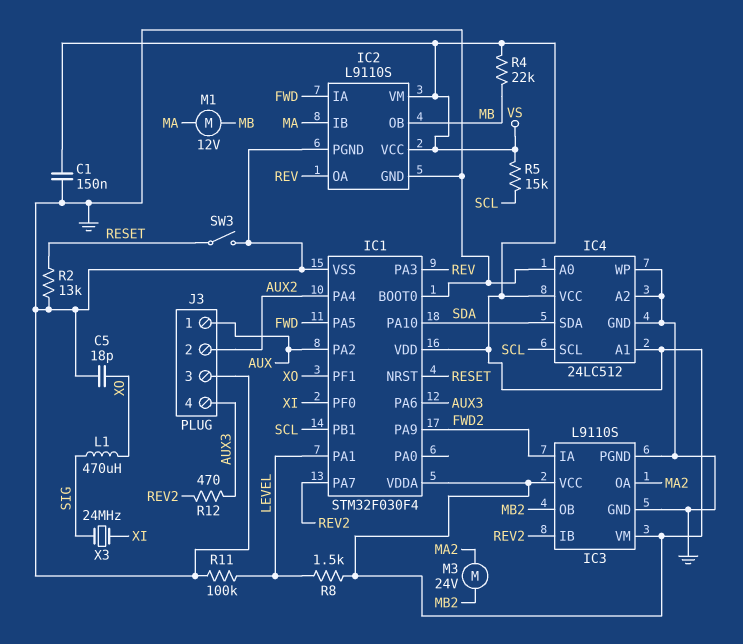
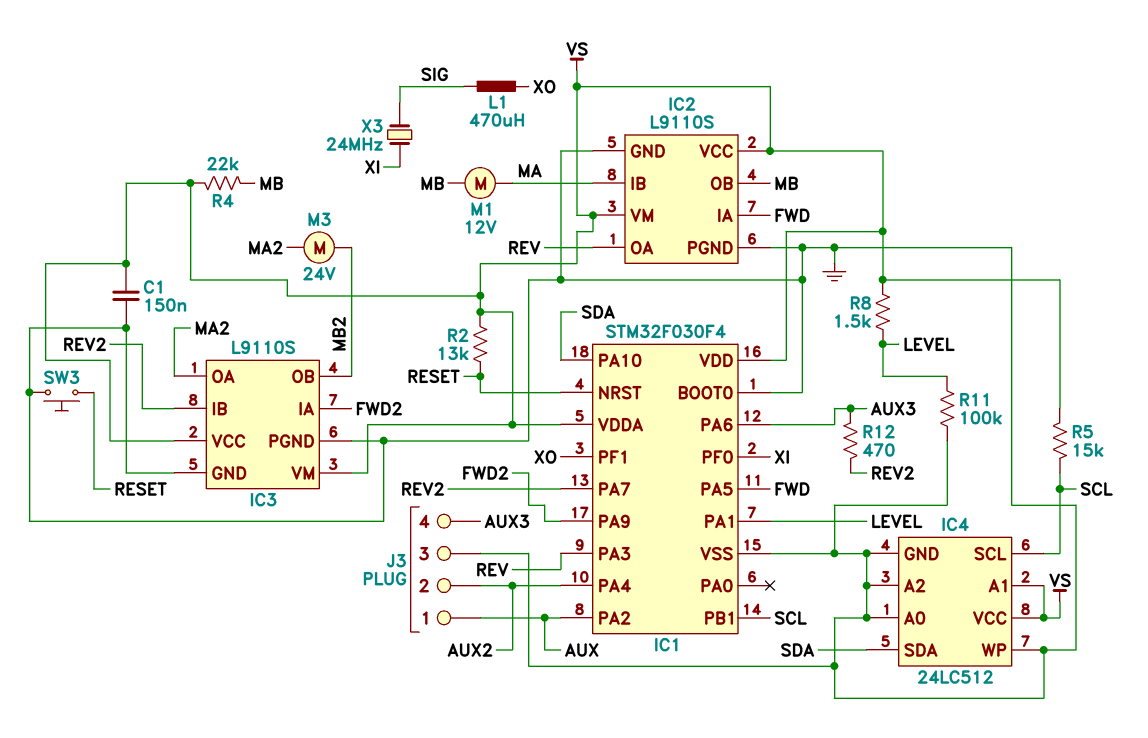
C5: 18pF (GND, XO) -> none
R2: 13k (GND, RESET) -> 13k (RESET, VS)
SW3: switch (GND, RESET) -> button (GND, RESET)

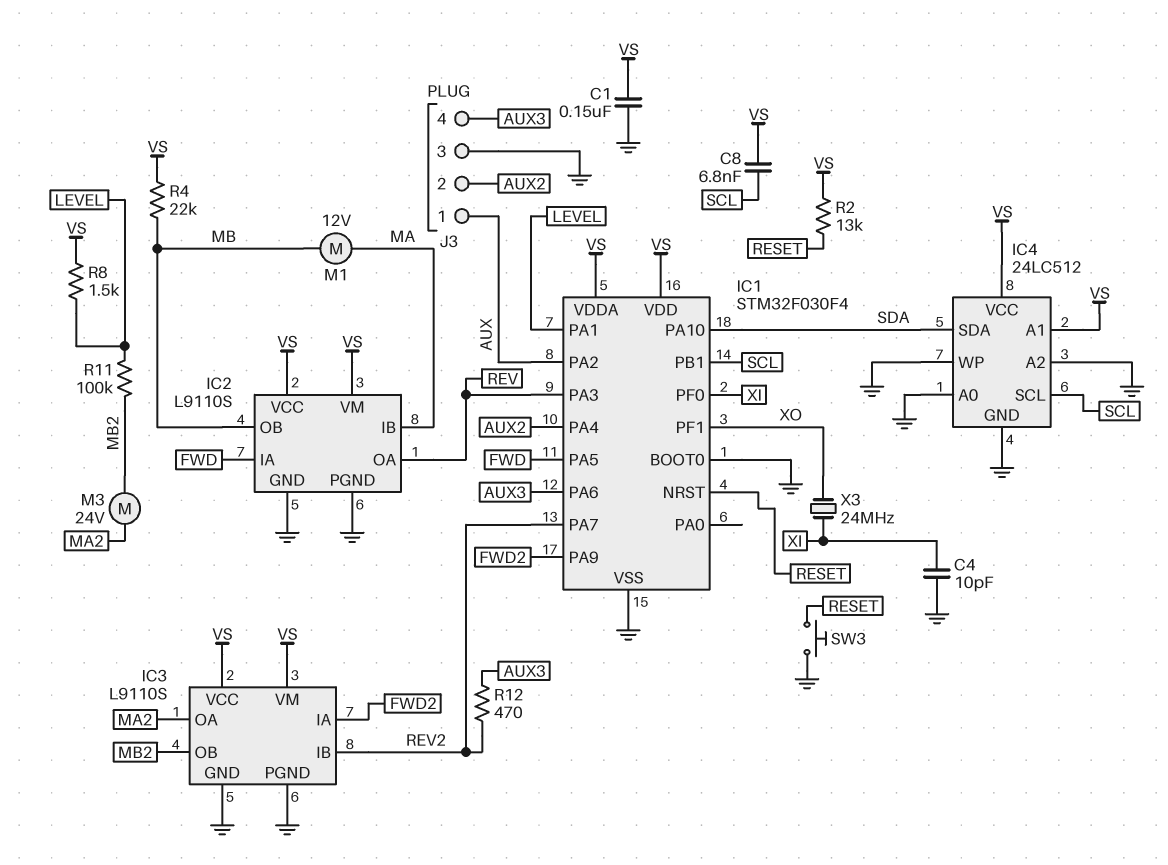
C4: none -> 10pF (GND, XI)
C8: none -> 6.8nF (SCL, VS)
L1: 470uH (SIG, XO) -> none
R5: 15k (SCL, VS) -> none
R11: 100k (GND, LEVEL) -> 100k (LEVEL, MB2)
X3: 24MHz (SIG, XI) -> 24MHz (XI, XO)

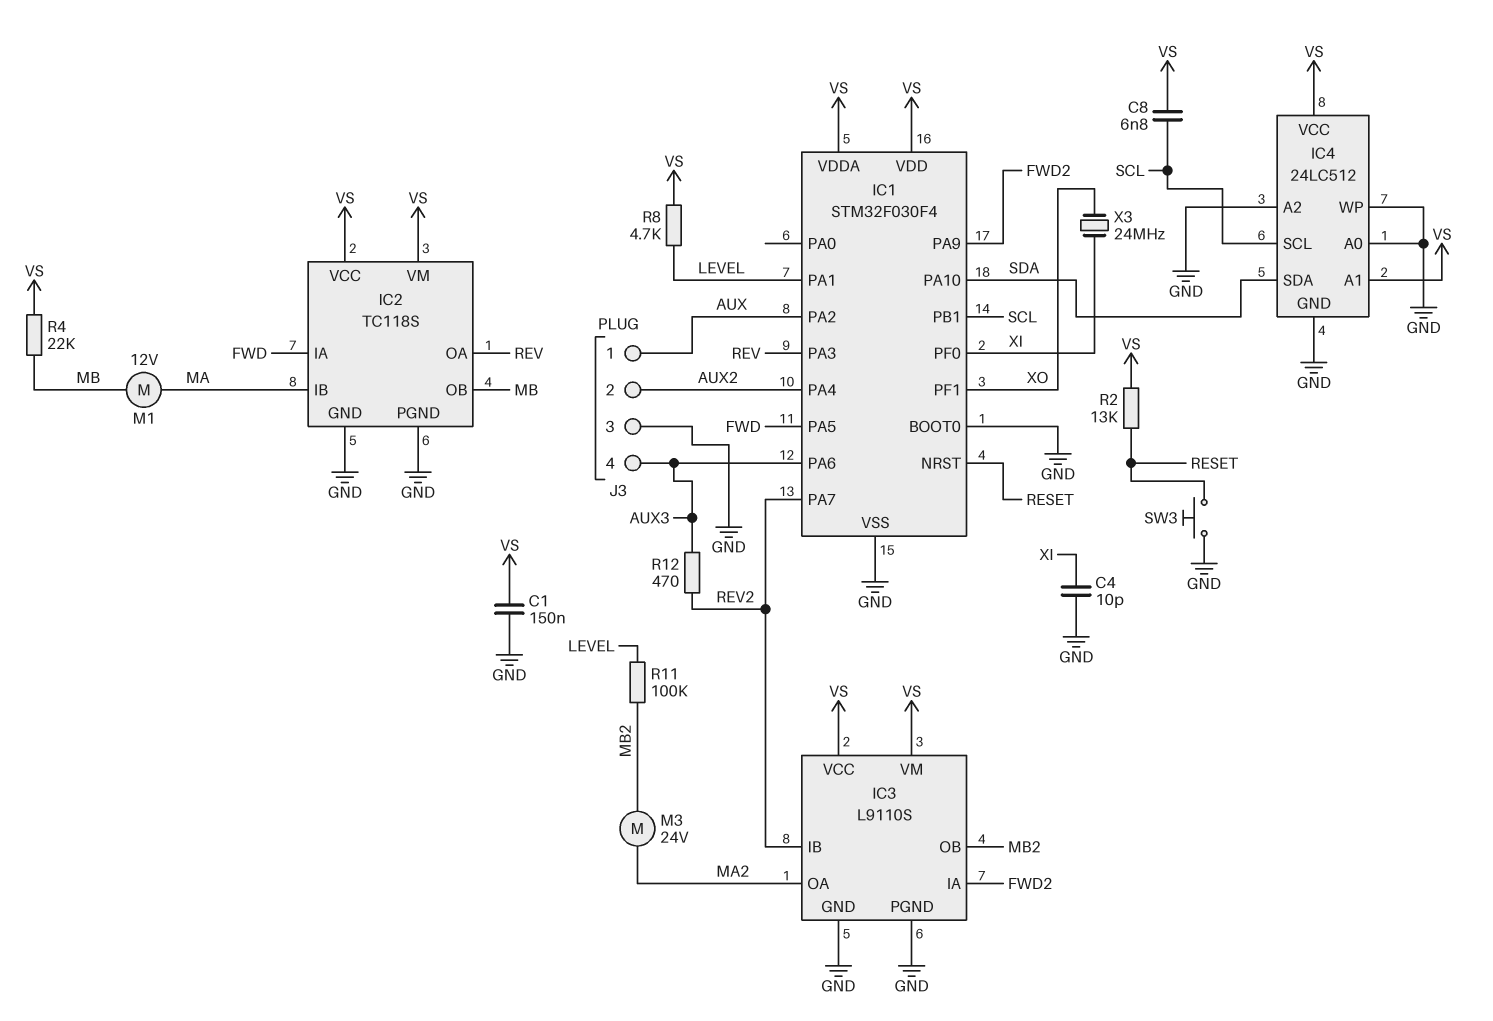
IC2: L9110S -> TC118S
R8: 1.5k (LEVEL, VS) -> 4.7k (LEVEL, VS)

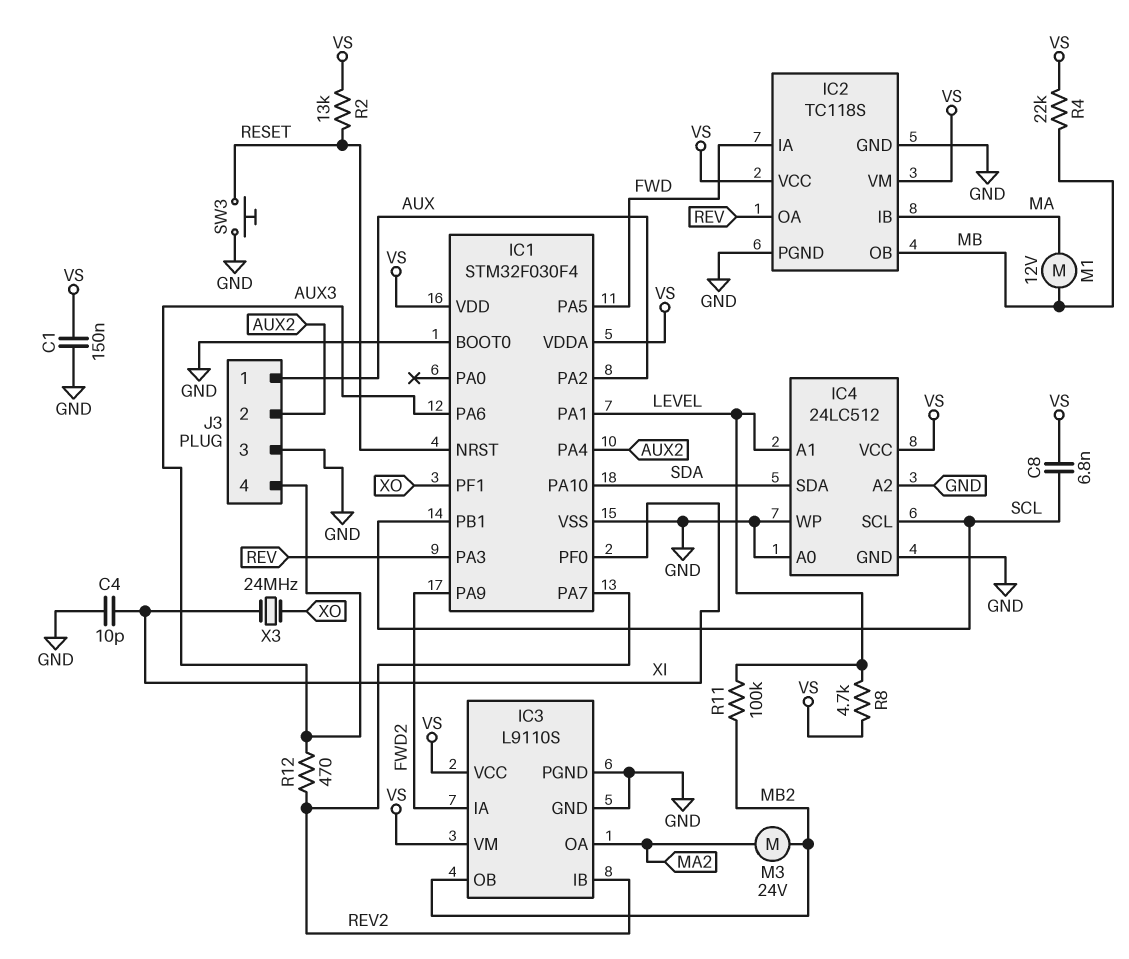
IC4 pin A1: VS -> LEVEL

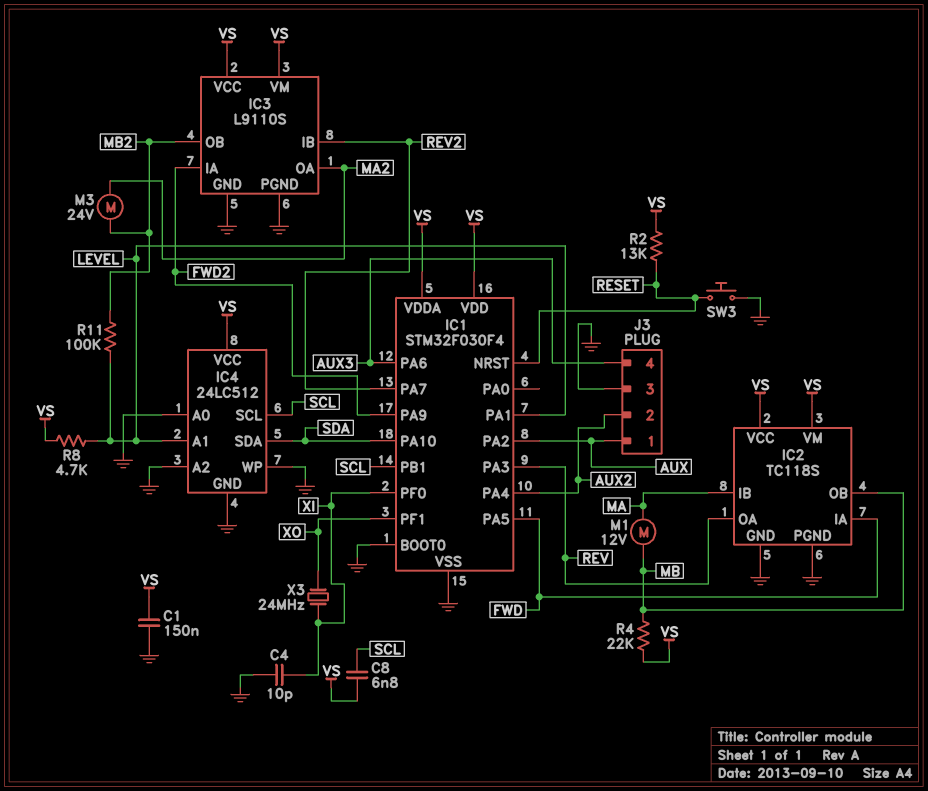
R12: 470 (AUX3, REV2) -> none

